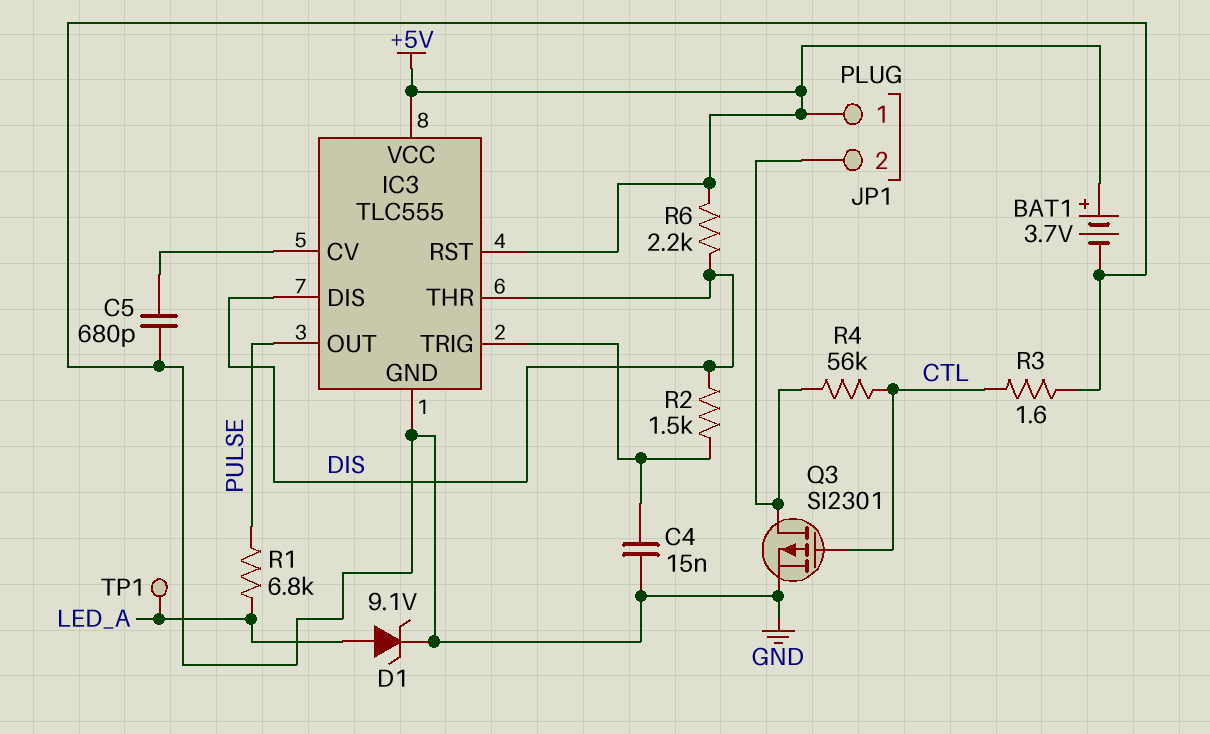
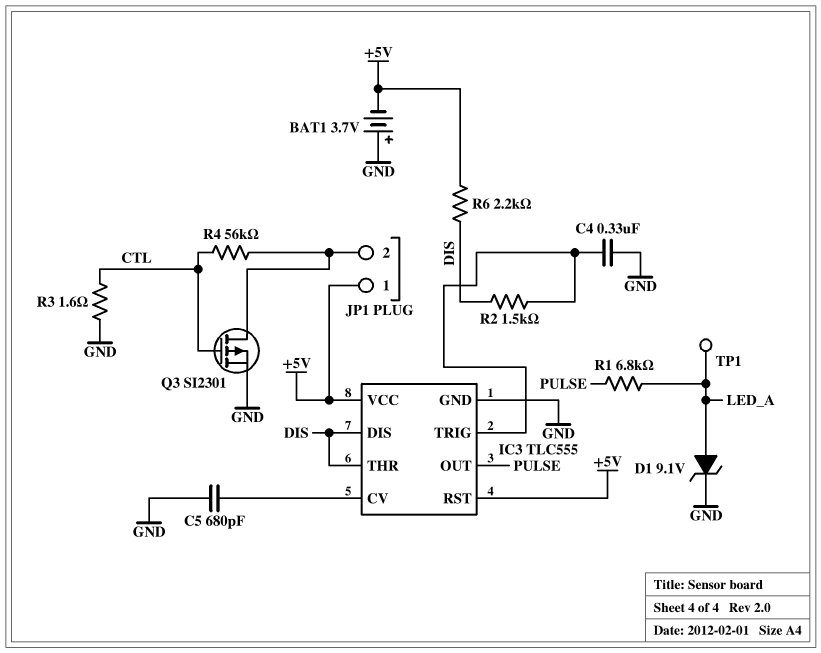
BAT1: 3.7V (plus +5V, minus GND) -> 3.7V (plus GND, minus +5V)
C4: 15nF (GND, IC3/TRIG) -> 330nF (GND, IC3/TRIG)

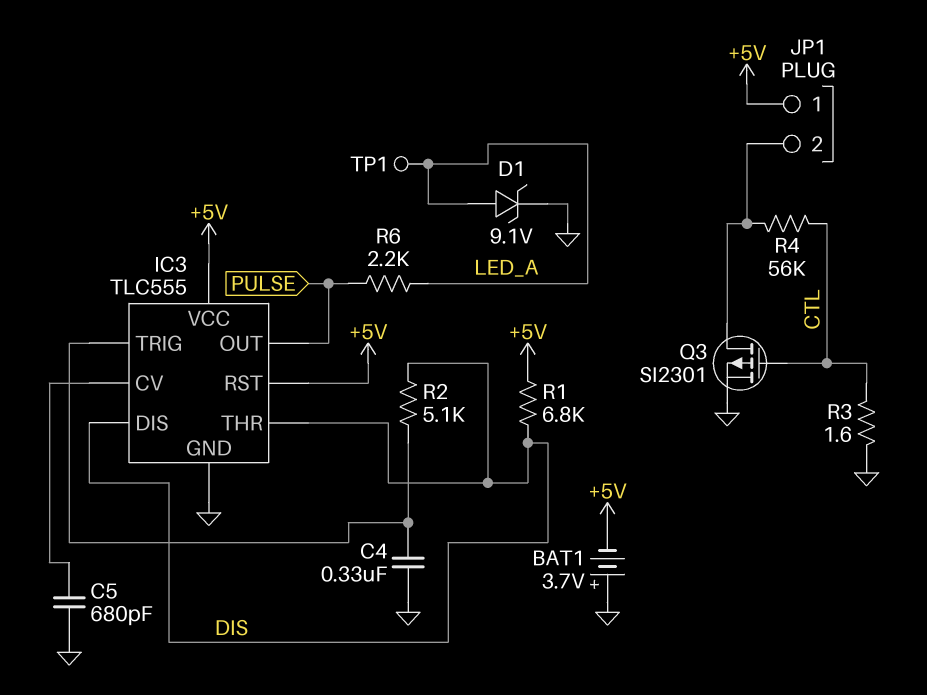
R1: 6.8k (LED_A, PULSE) -> 6.8k (+5V, DIS)
R2: 1.5k (DIS, IC3/TRIG) -> 5.1k (DIS, IC3/TRIG)
R6: 2.2k (+5V, DIS) -> 2.2k (LED_A, PULSE)

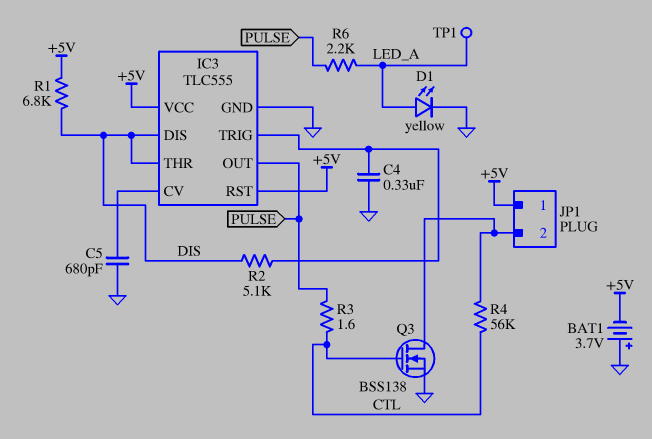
D1: zener 9.1V (A LED_A, K GND) -> LED yellow (A LED_A, K GND)
Q3: PMOS SI2301 (G CTL, D JP1/2, S GND) -> NMOS BSS138 (G CTL, D JP1/2, S GND)
R3: 1.6 (CTL, GND) -> 1.6 (CTL, PULSE)

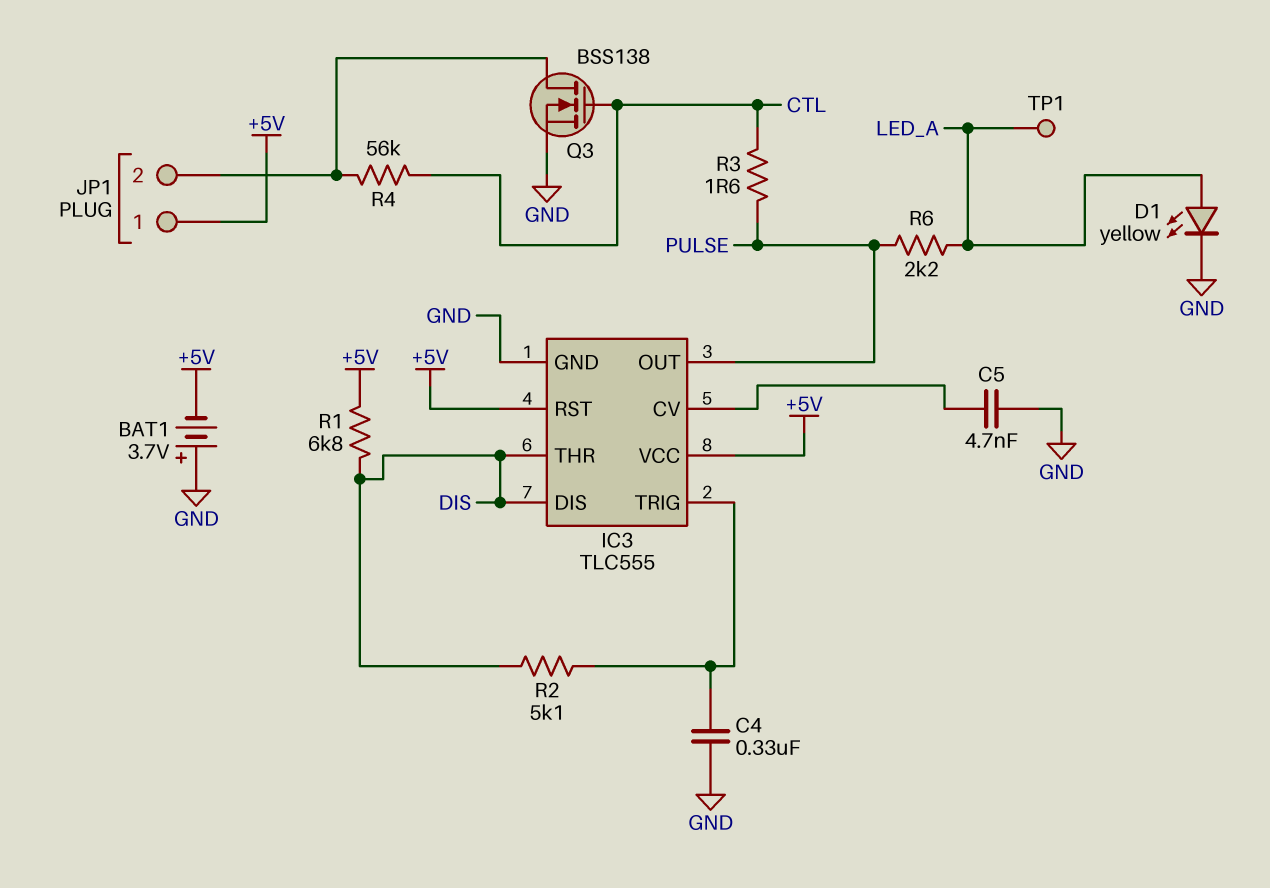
C5: 680pF (GND, IC3/CV) -> 4.7nF (GND, IC3/CV)

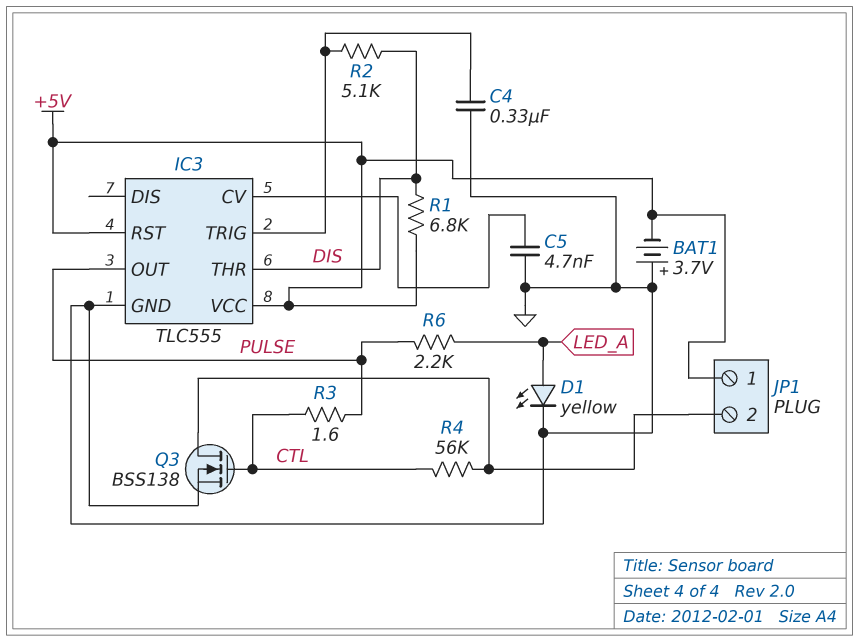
IC3 pin DIS: DIS -> none
TP1: test point (LED_A) -> none

